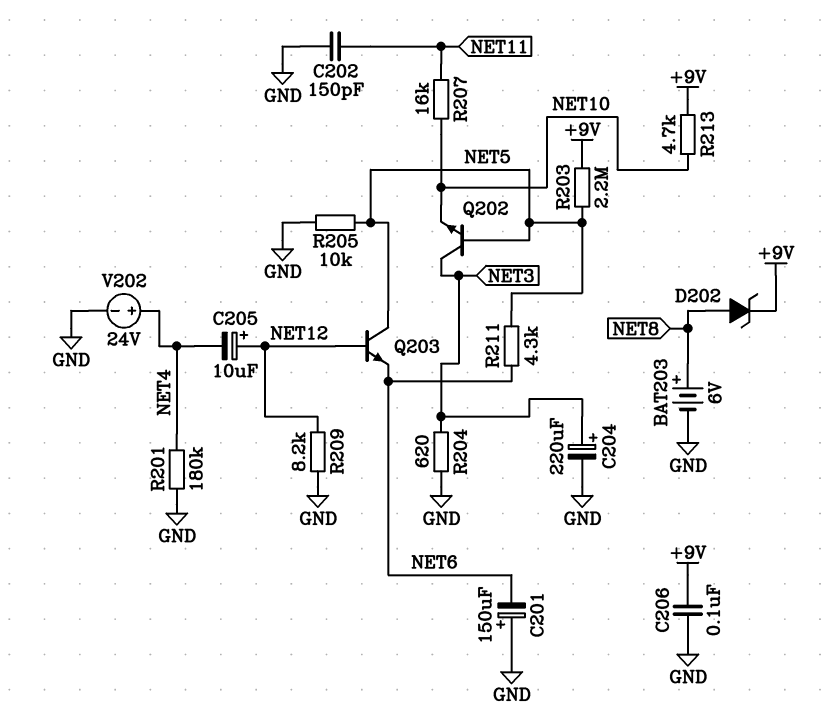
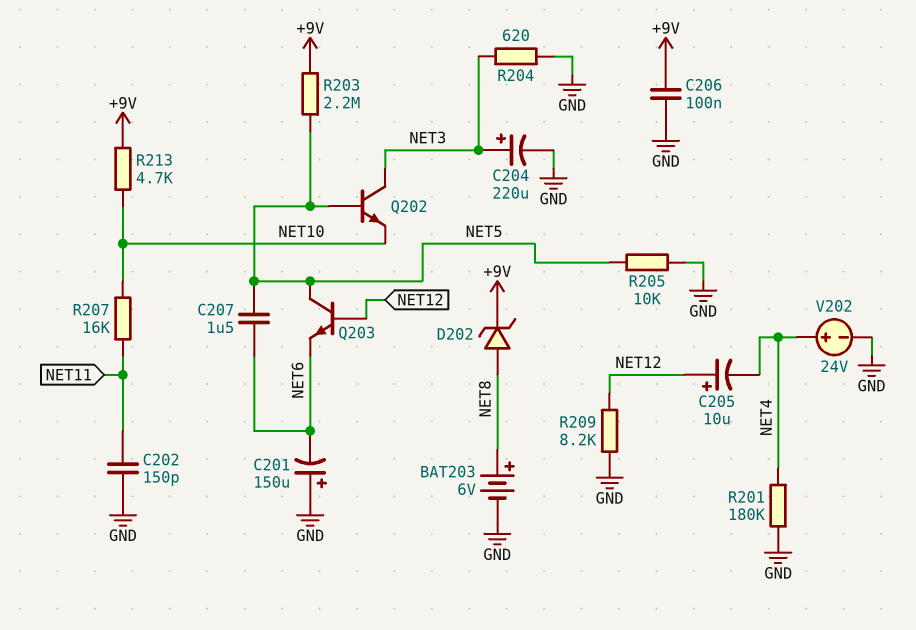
C207: none -> 1.5uF (NET5, NET6)
R211: 4.3k (NET5, NET6) -> none

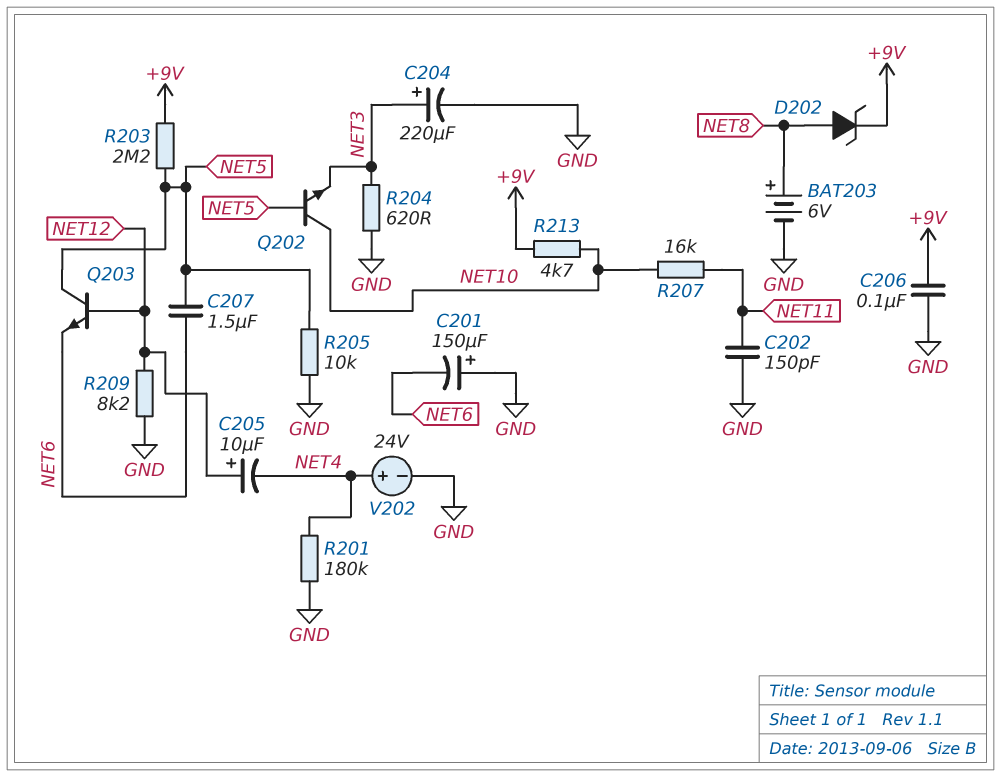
Q202: NPN (B NET5, C NET3, E NET10) -> NPN (B NET5, C NET10, E NET3)

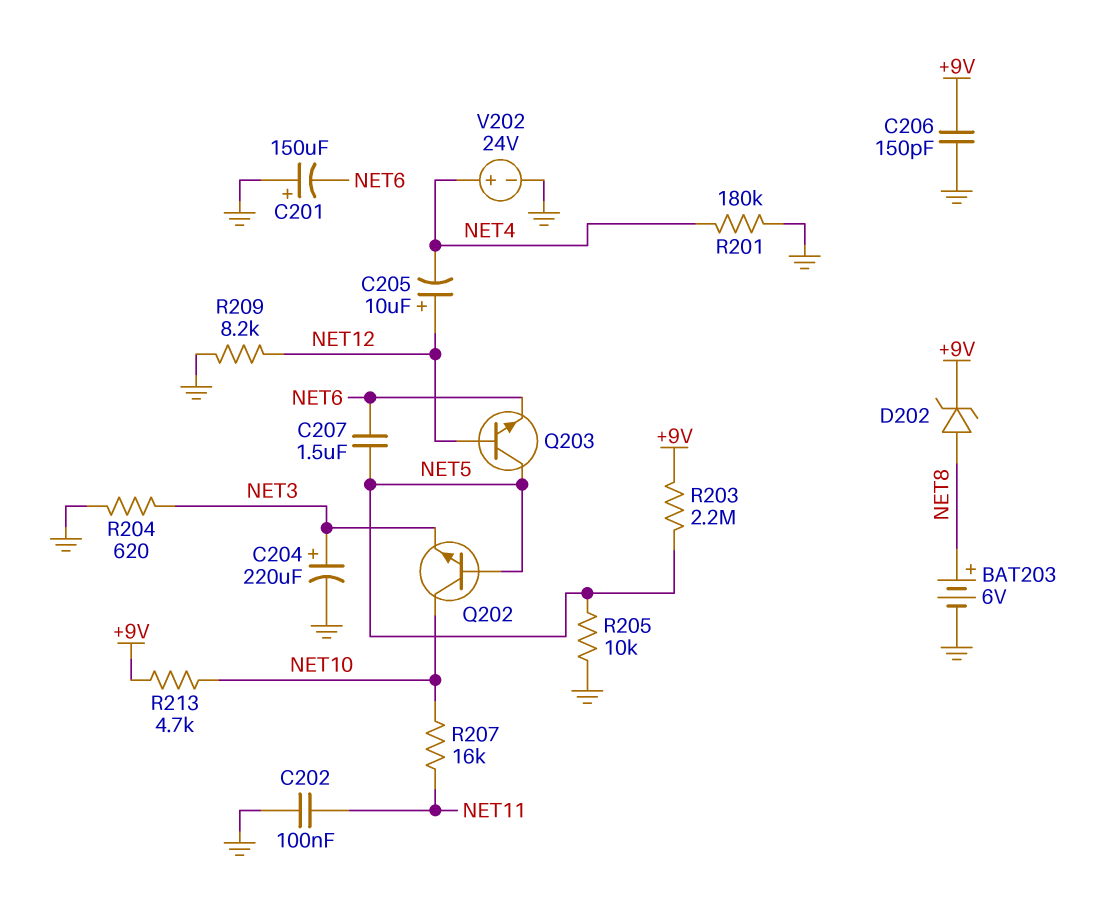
C202: 150pF (GND, NET11) -> 100nF (GND, NET11)
C206: 100nF (+9V, GND) -> 150pF (+9V, GND)

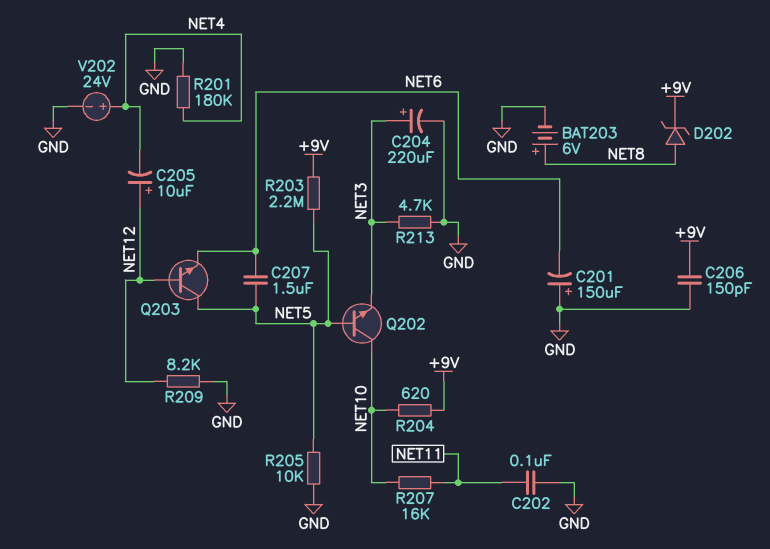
R204: 620 (GND, NET3) -> 620 (+9V, NET10)
R213: 4.7k (+9V, NET10) -> 4.7k (GND, NET3)

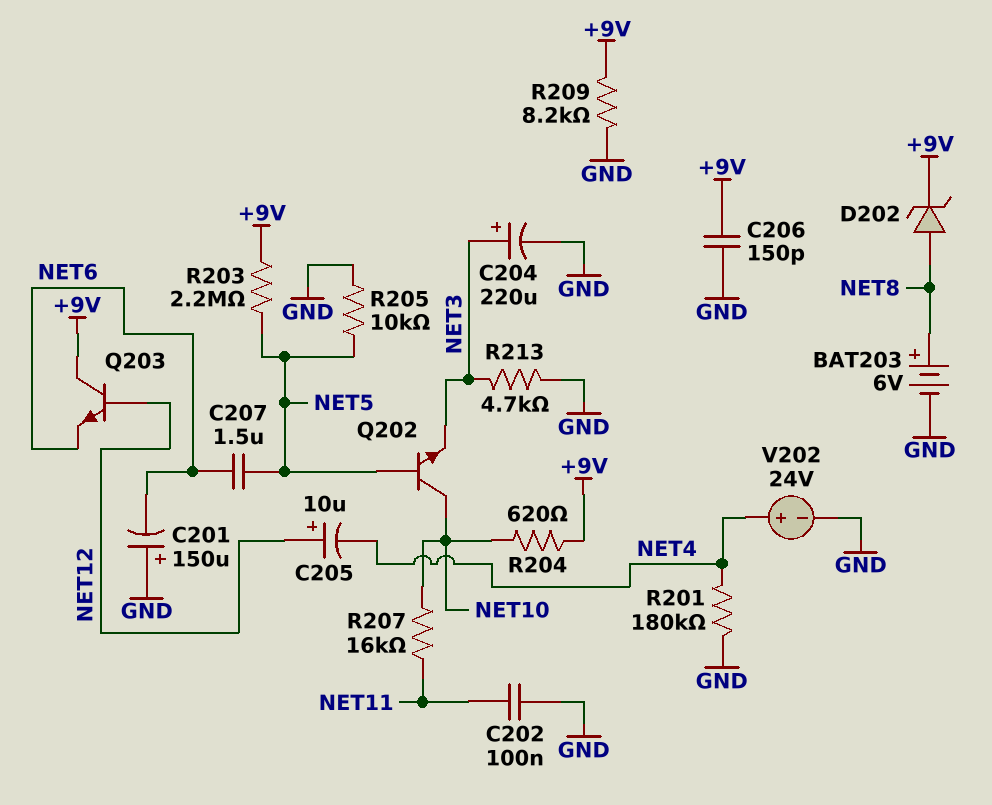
Q203: NPN (B NET12, C NET5, E NET6) -> NPN (B NET12, C +9V, E NET6)
R209: 8.2k (GND, NET12) -> 8.2k (+9V, GND)

